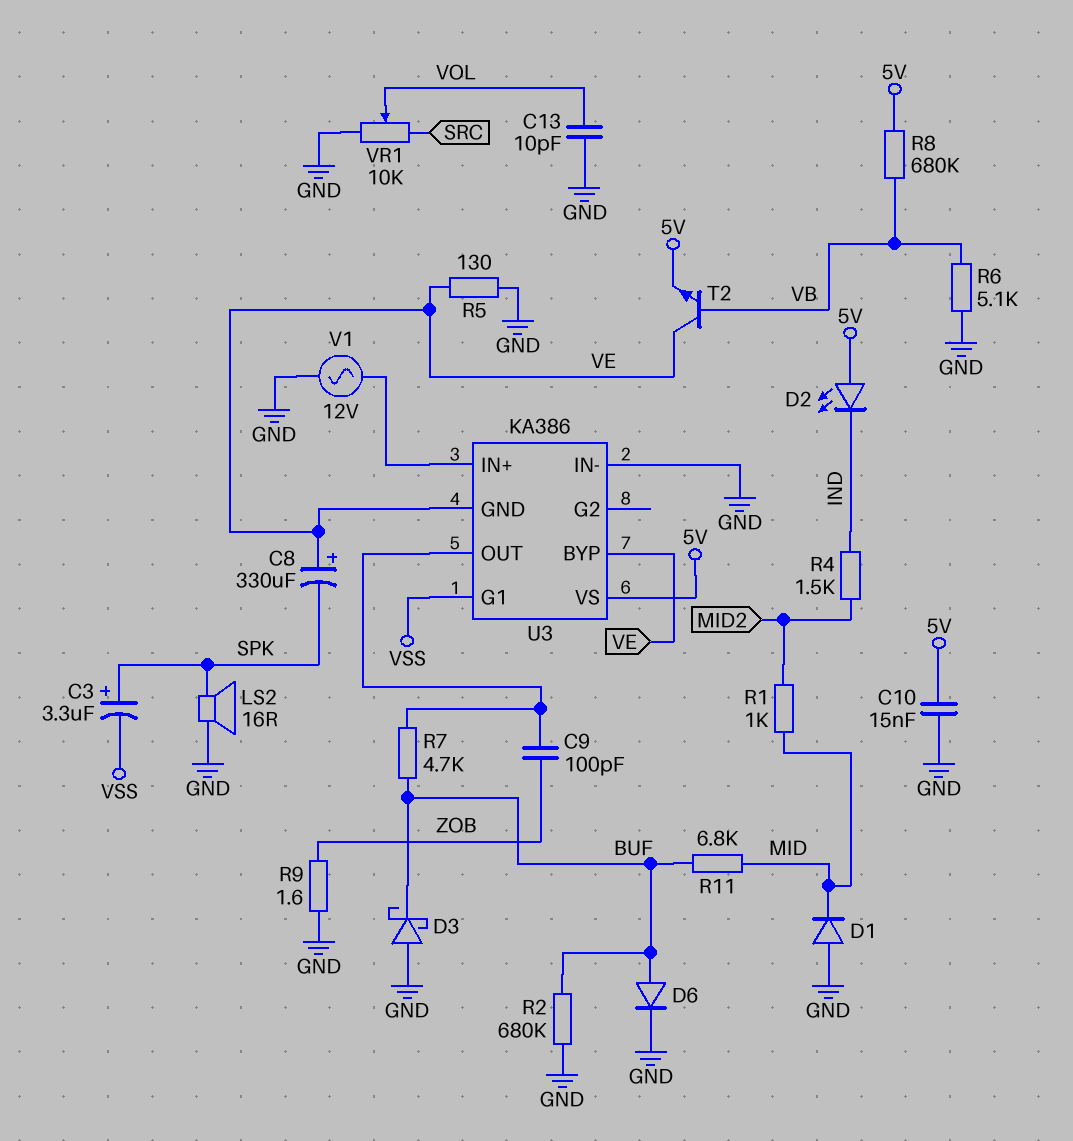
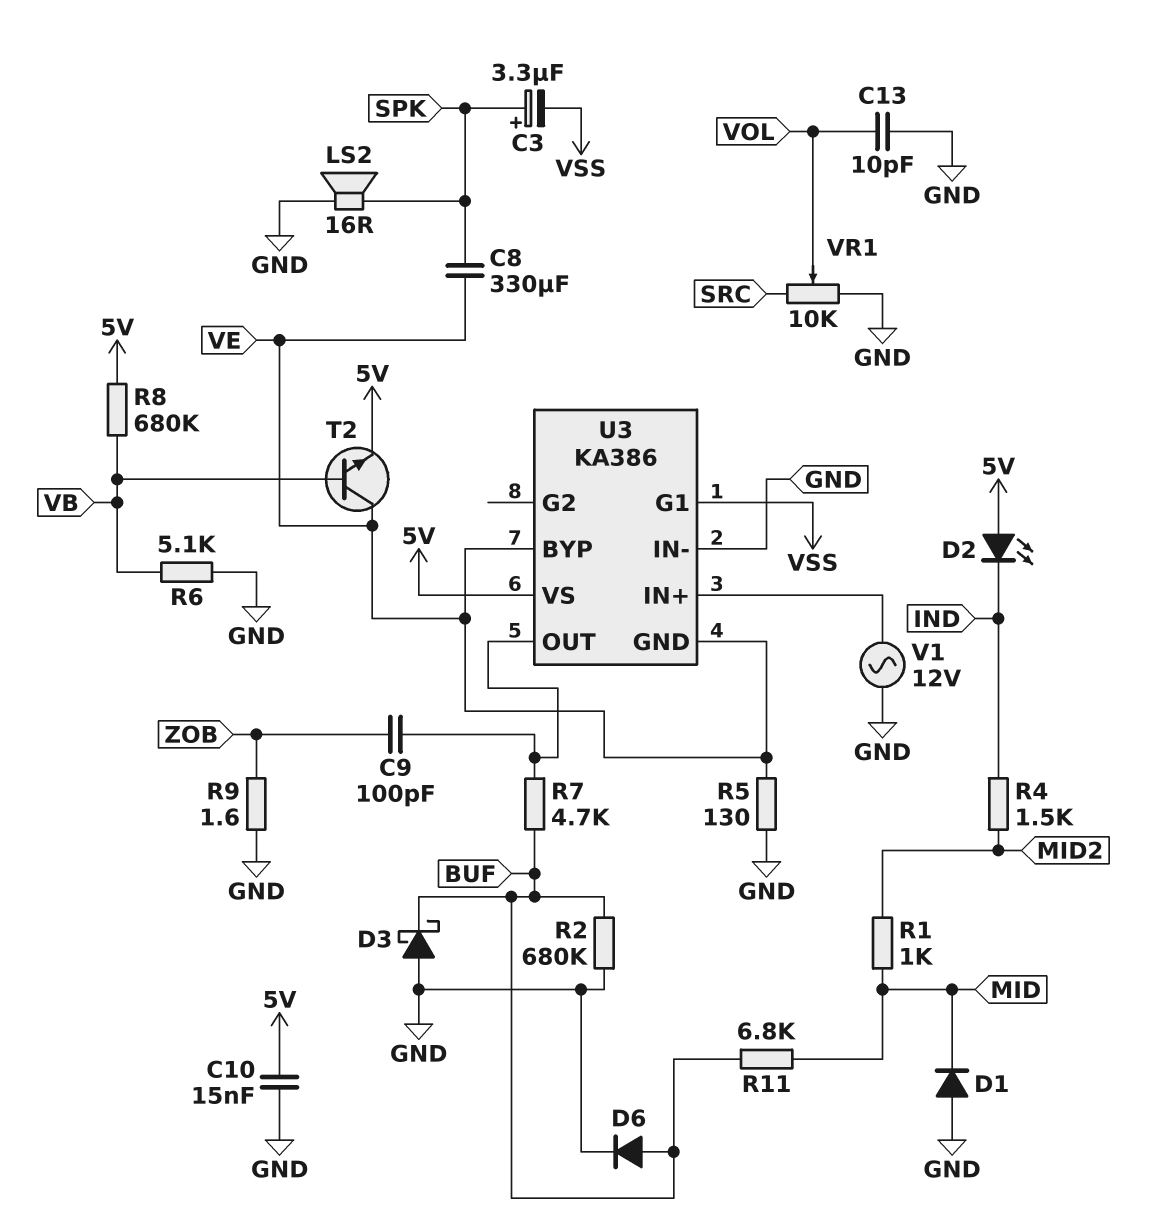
C8: 330uF (plus VE, minus SPK) -> 330uF (SPK, VE)

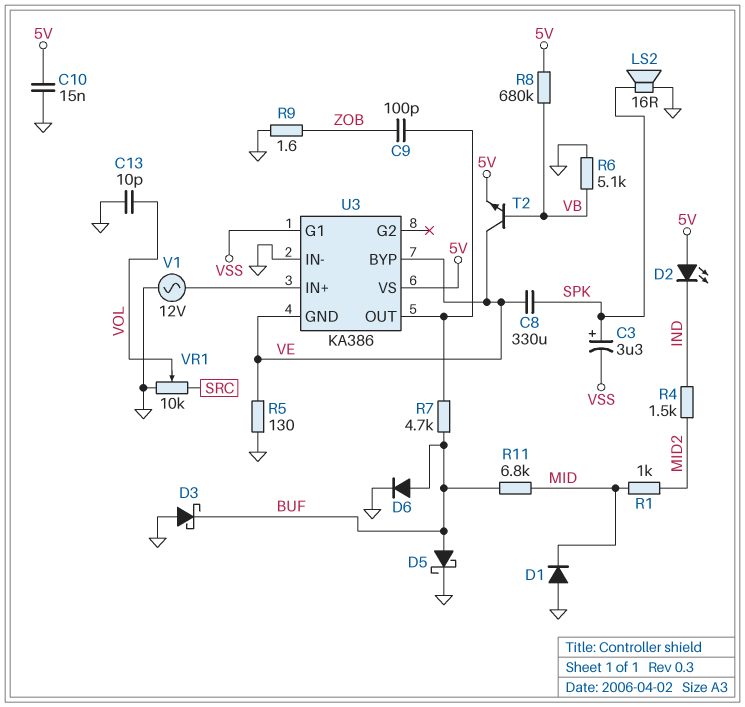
D5: none -> schottky (A BUF, K GND)
R2: 680k (BUF, GND) -> none

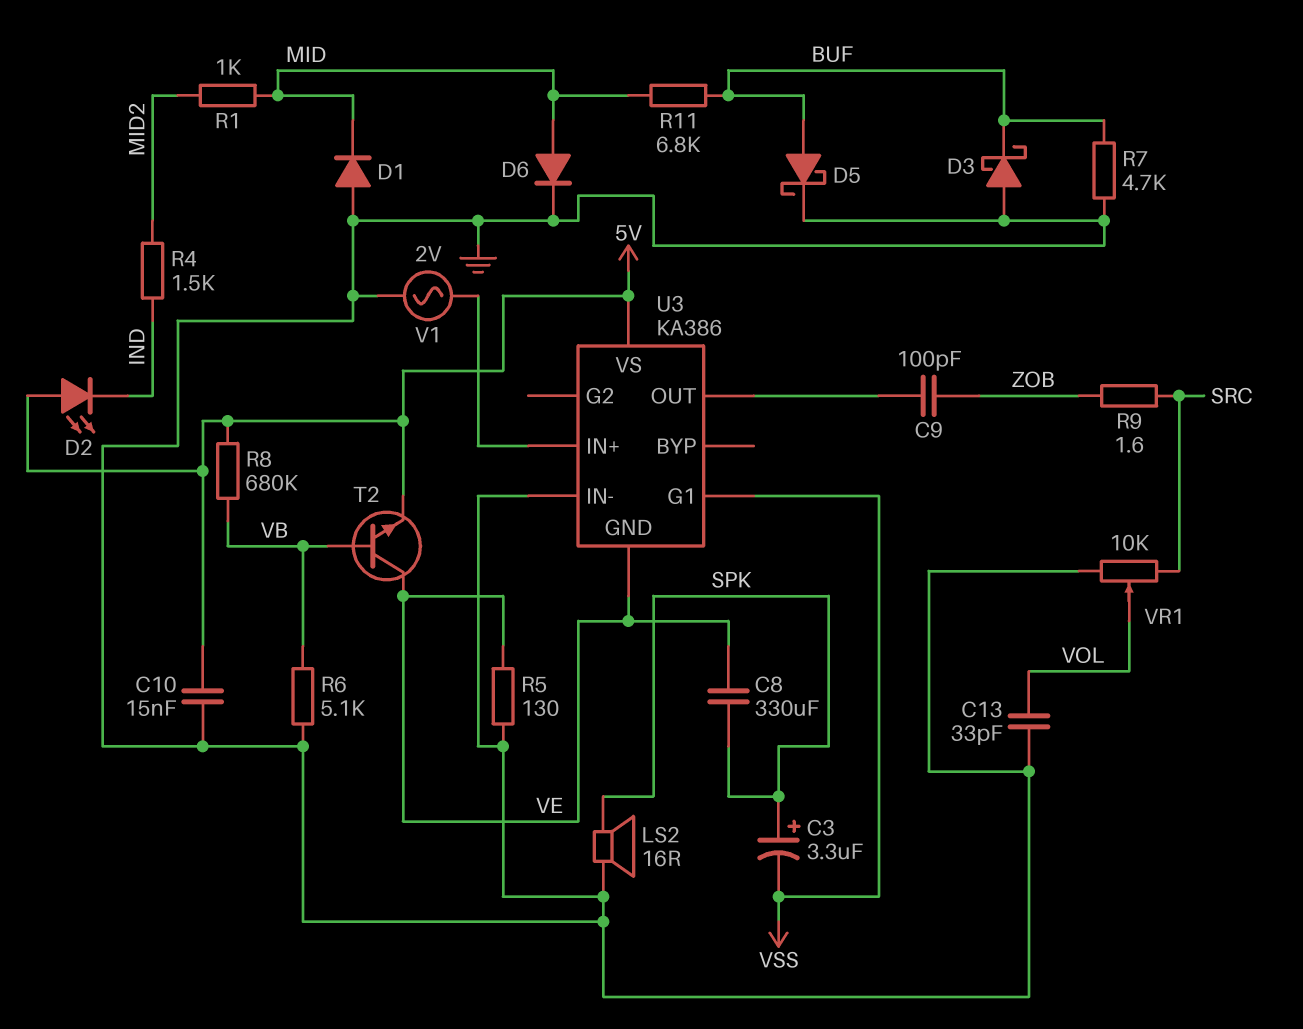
C13: 10pF (GND, VOL) -> 33pF (GND, VOL)
D6: diode (A BUF, K GND) -> diode (A MID, K GND)
R7: 4.7k (BUF, U3/OUT) -> 4.7k (BUF, GND)
R9: 1.6 (GND, ZOB) -> 1.6 (SRC, ZOB)
U3 pin BYP: VE -> none
V1: AC 12V (GND, U3/IN+) -> AC 2V (GND, U3/IN+)

